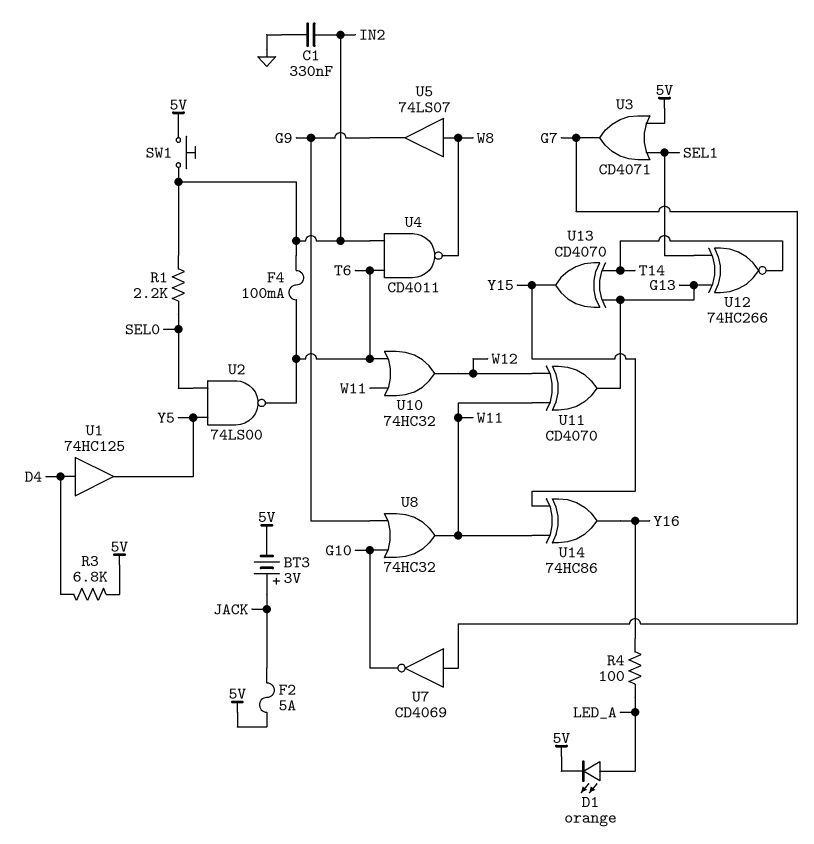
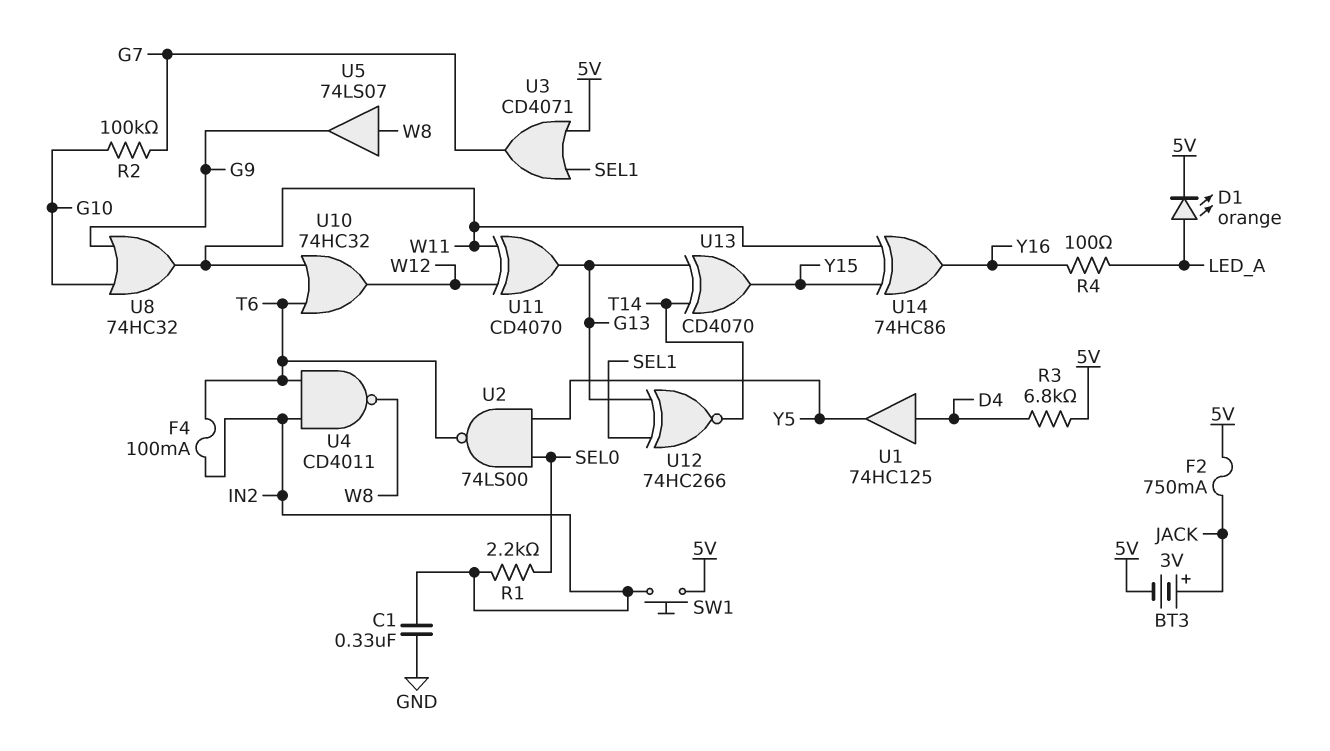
F2: 5A (5V, JACK) -> 750mA (5V, JACK)
R2: none -> 100k (G7, G10)
U7: NOT CD4069 (in G7, out G10) -> none

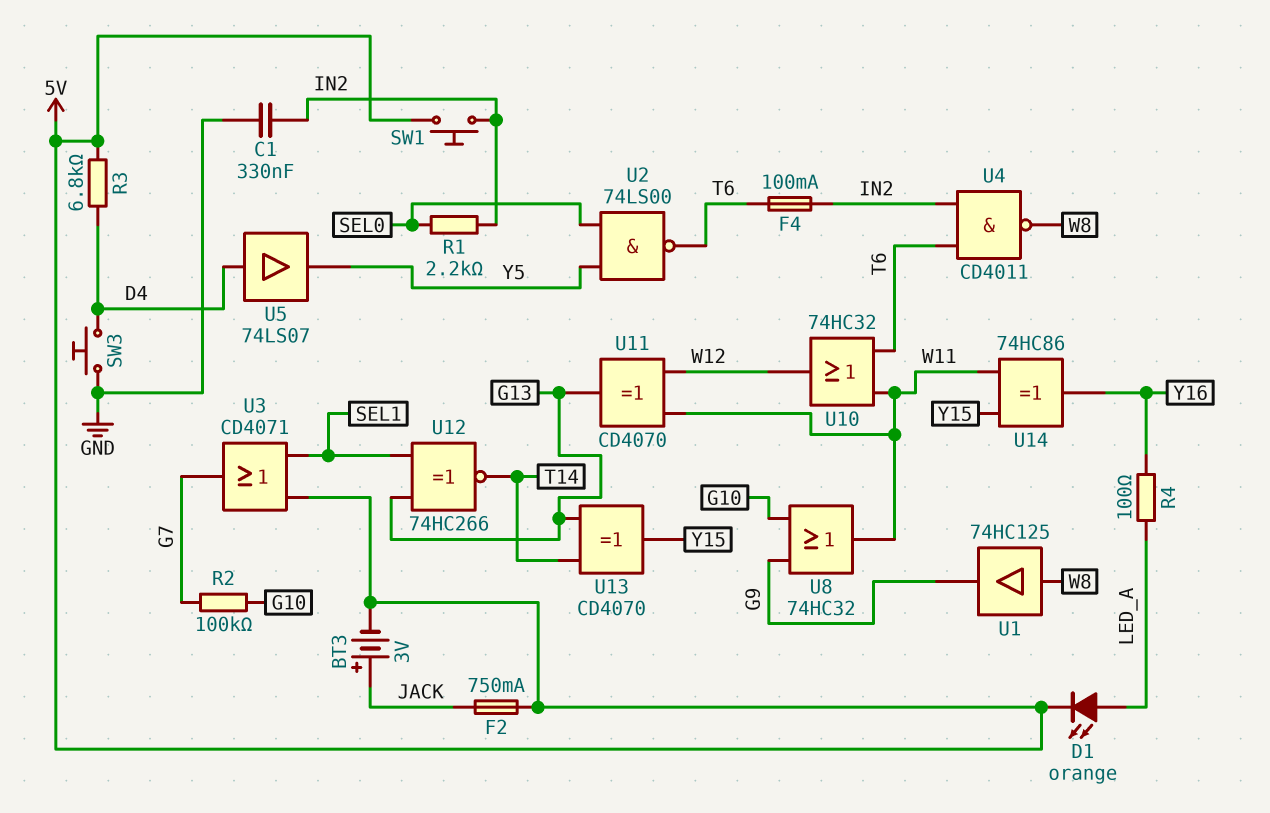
SW3: none -> button (D4, GND)
U1: buffer 74HC125 (in D4, out Y5) -> buffer 74HC125 (in W8, out G9)
U5: buffer 74LS07 (in W8, out G9) -> buffer 74LS07 (in D4, out Y5)

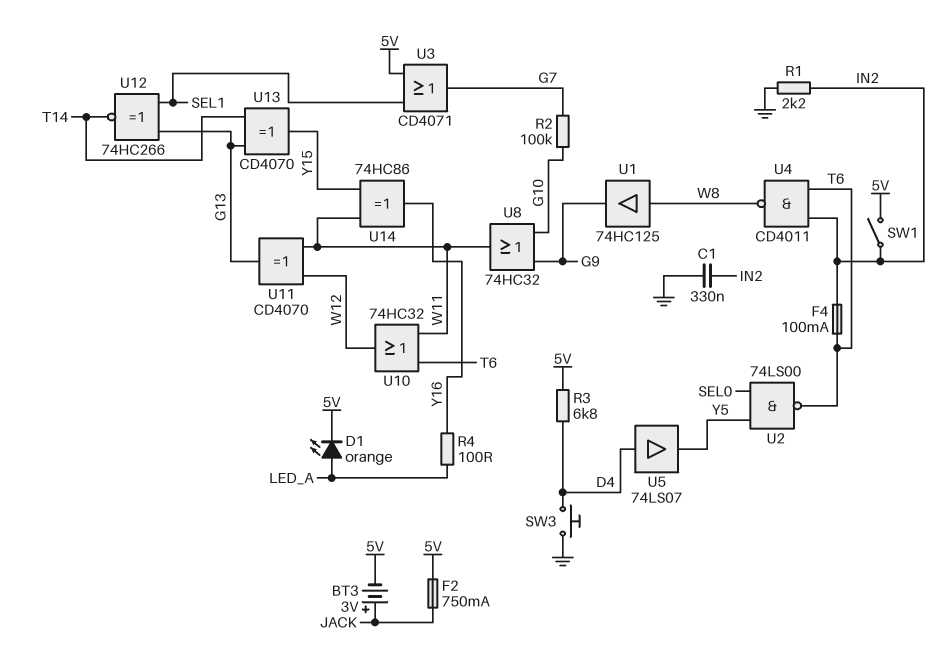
R1: 2.2k (IN2, SEL0) -> 2.2k (GND, IN2)
SW1: button (5V, IN2) -> switch (5V, IN2)

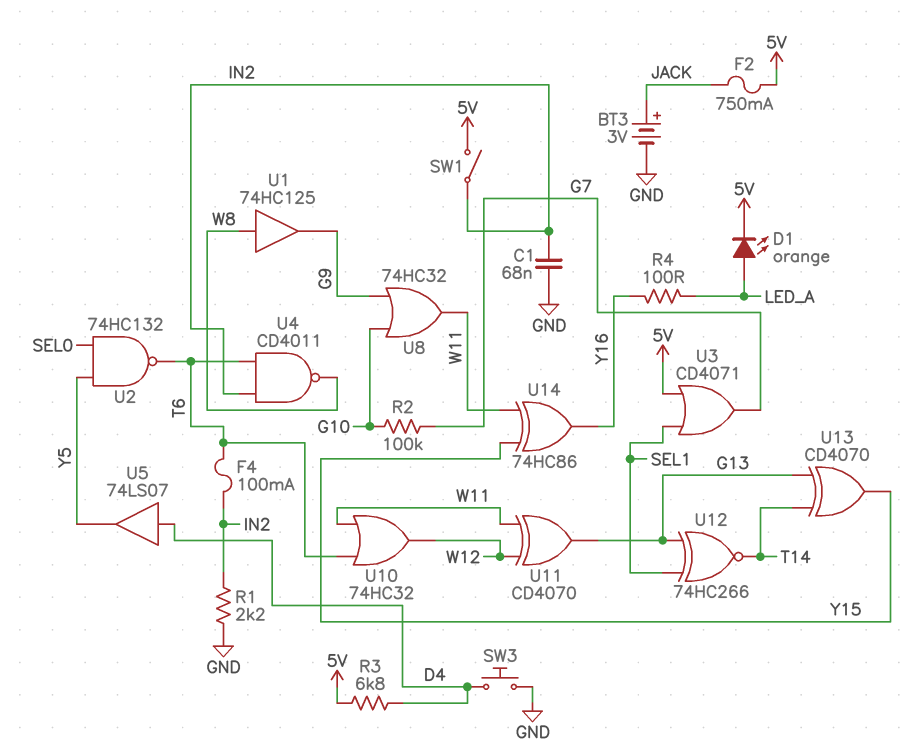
BT3: 3V (plus JACK, minus 5V) -> 3V (plus JACK, minus GND)
C1: 330nF (GND, IN2) -> 68nF (GND, IN2)
U2: NAND 74LS00 (in SEL0, in Y5, out T6) -> NAND 74HC132 (in SEL0, in Y5, out T6)

